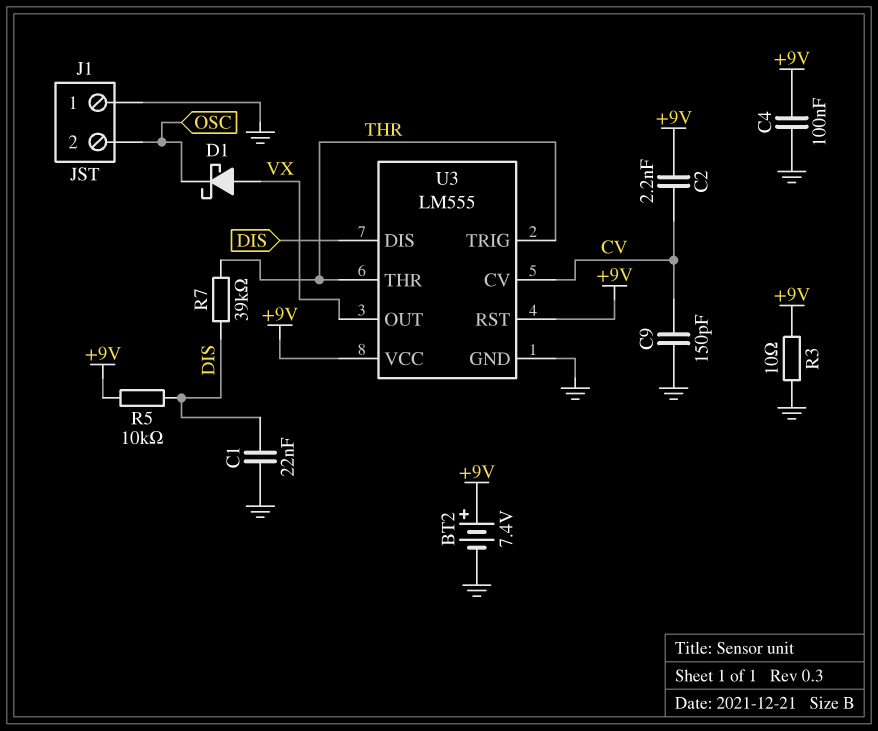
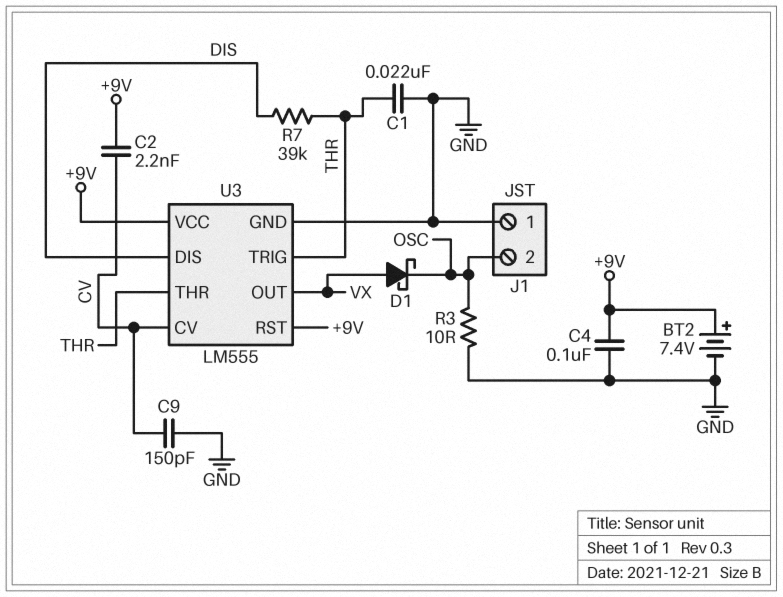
C1: 22nF (DIS, GND) -> 22nF (GND, THR)
R3: 10 (+9V, GND) -> 10 (GND, OSC)
R5: 10k (+9V, DIS) -> none

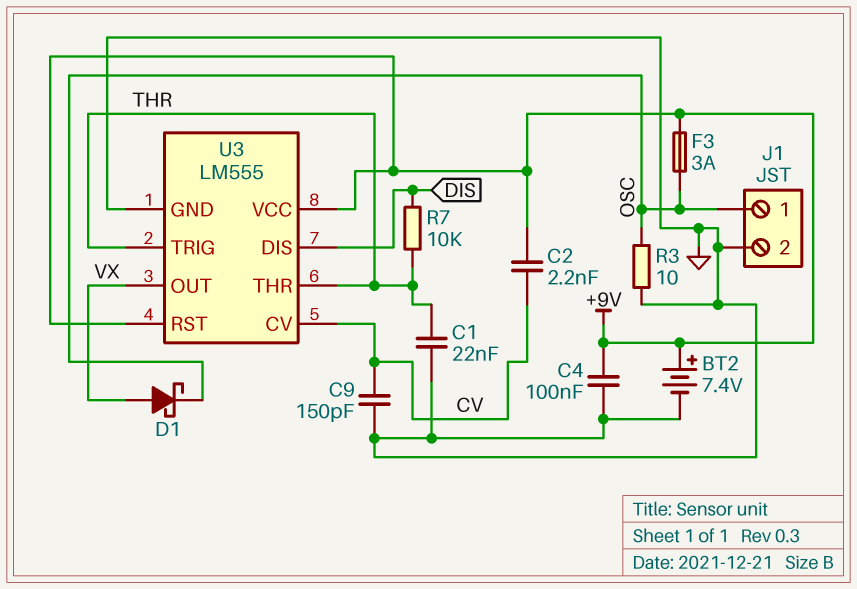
F3: none -> 3A (+9V, OSC)
J1 pin 1: GND -> OSC
J1 pin 2: OSC -> GND
R7: 39k (DIS, THR) -> 10k (DIS, THR)

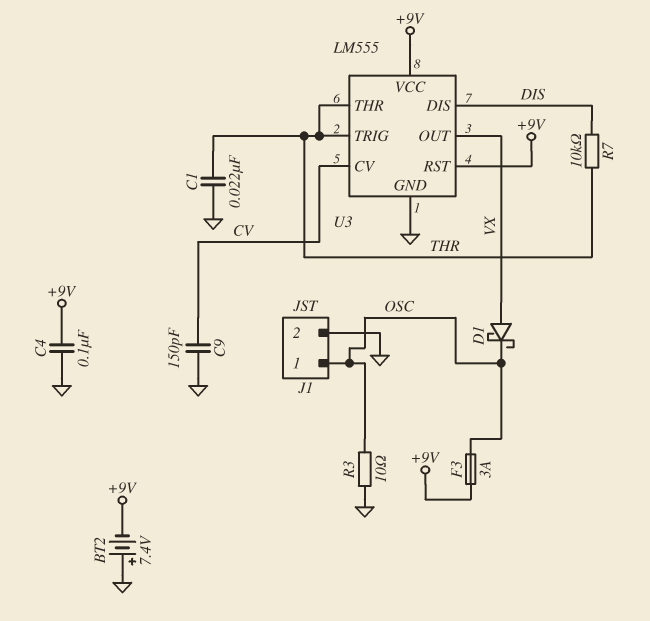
BT2: 7.4V (plus +9V, minus GND) -> 7.4V (plus GND, minus +9V)
C2: 2.2nF (+9V, CV) -> none

